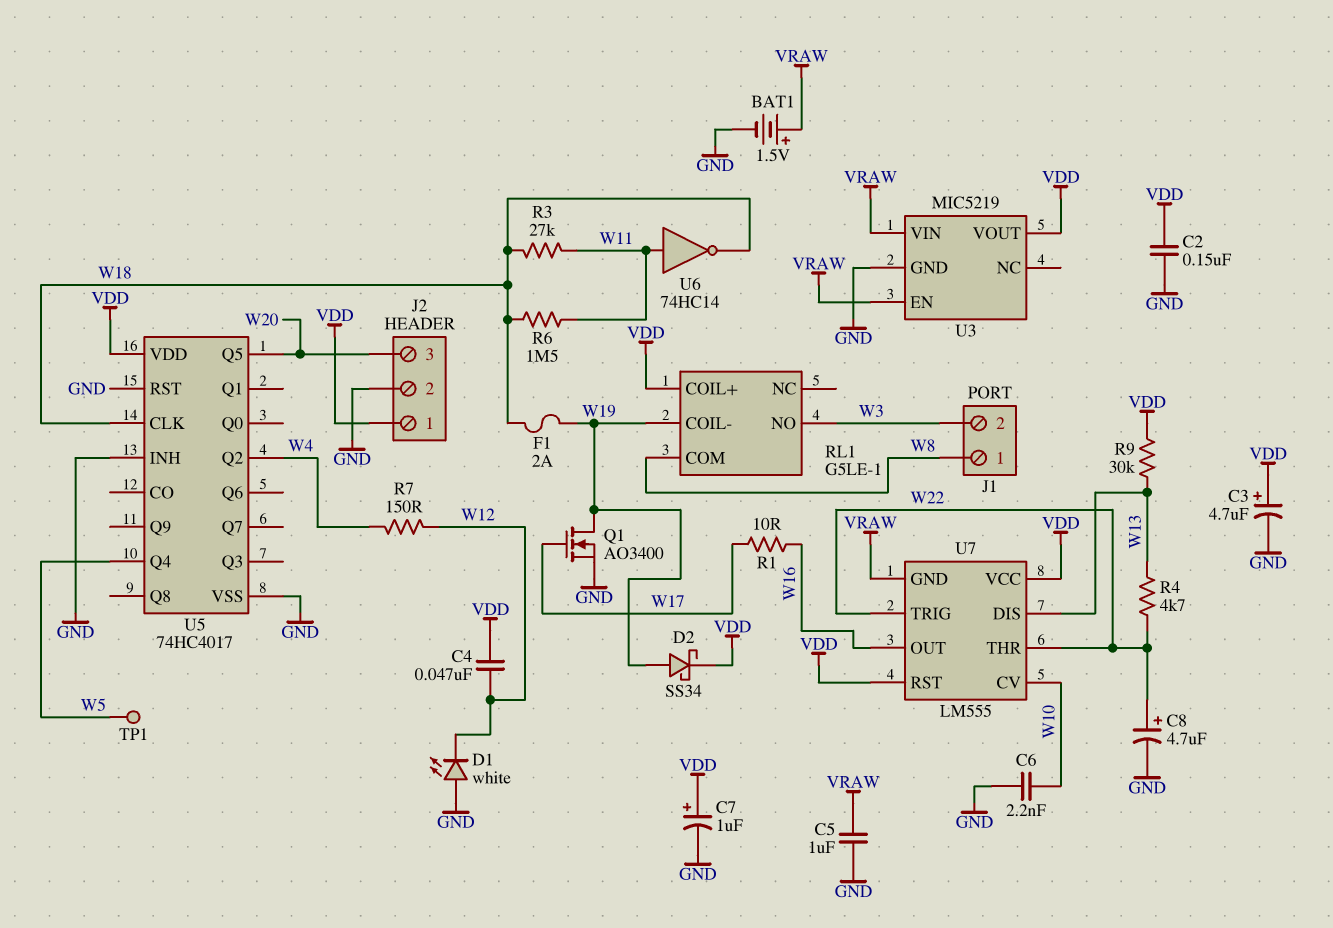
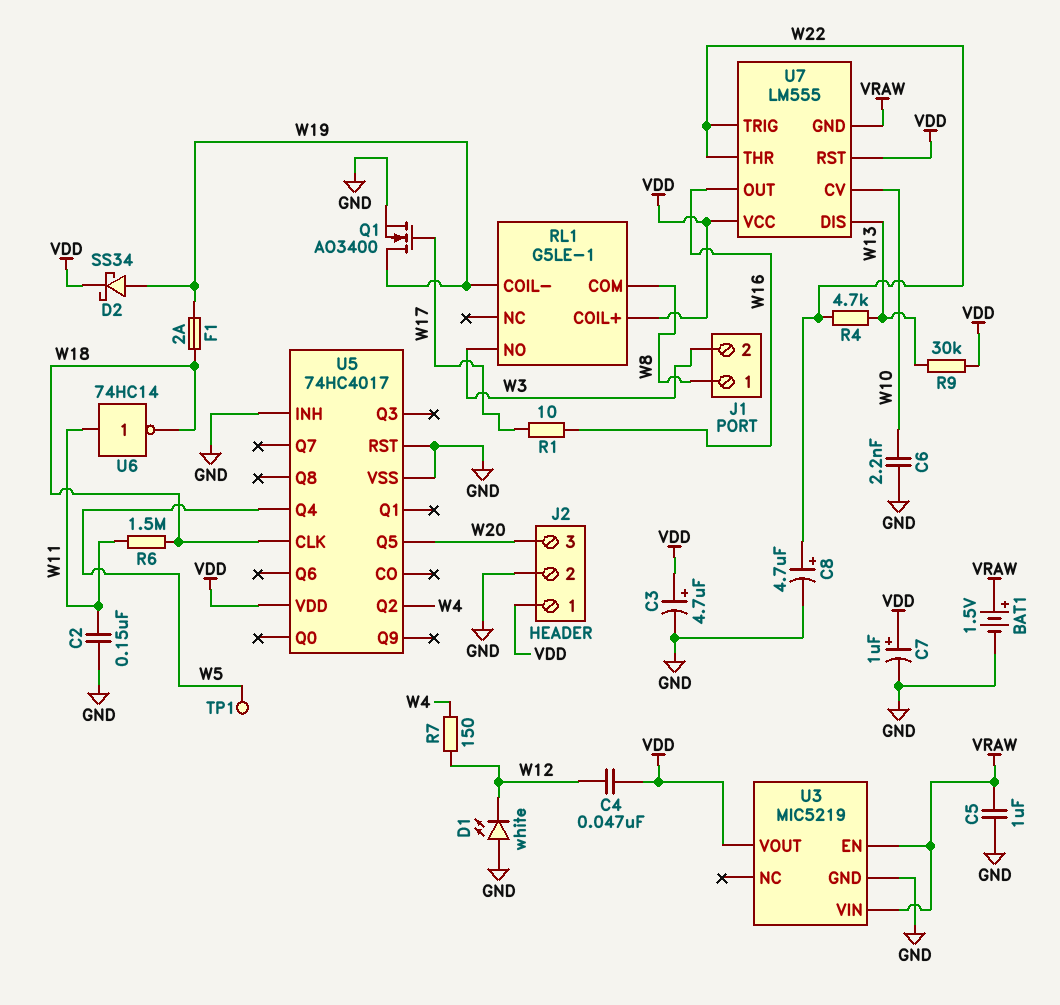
C2: 150nF (GND, VDD) -> 150nF (GND, W11)
R3: 27k (W11, W18) -> none

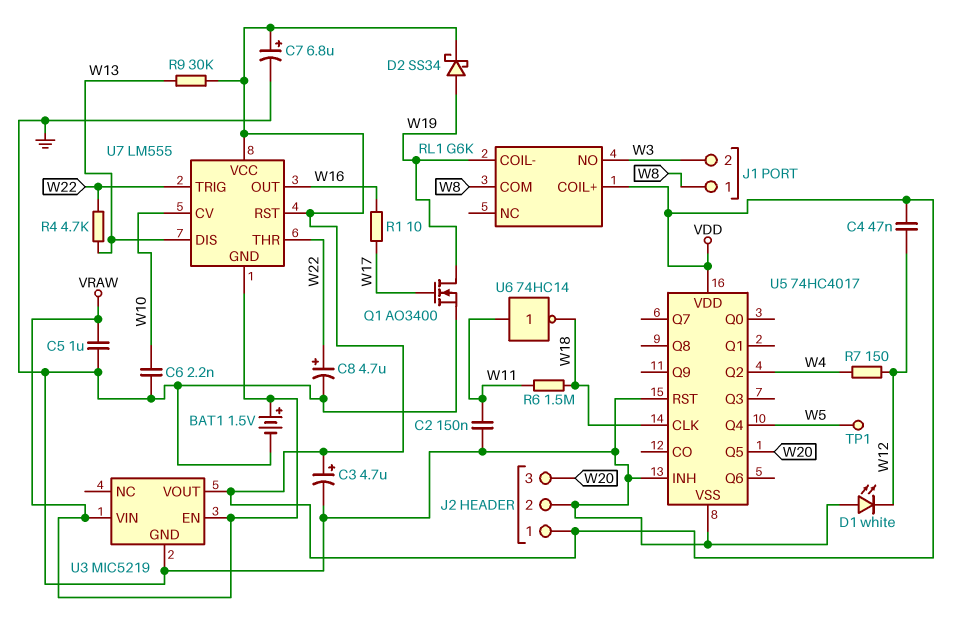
C7: 1uF (plus VDD, minus GND) -> 6.8uF (plus VDD, minus GND)
F1: 2A (W18, W19) -> none
RL1: G5LE-1 -> G6K

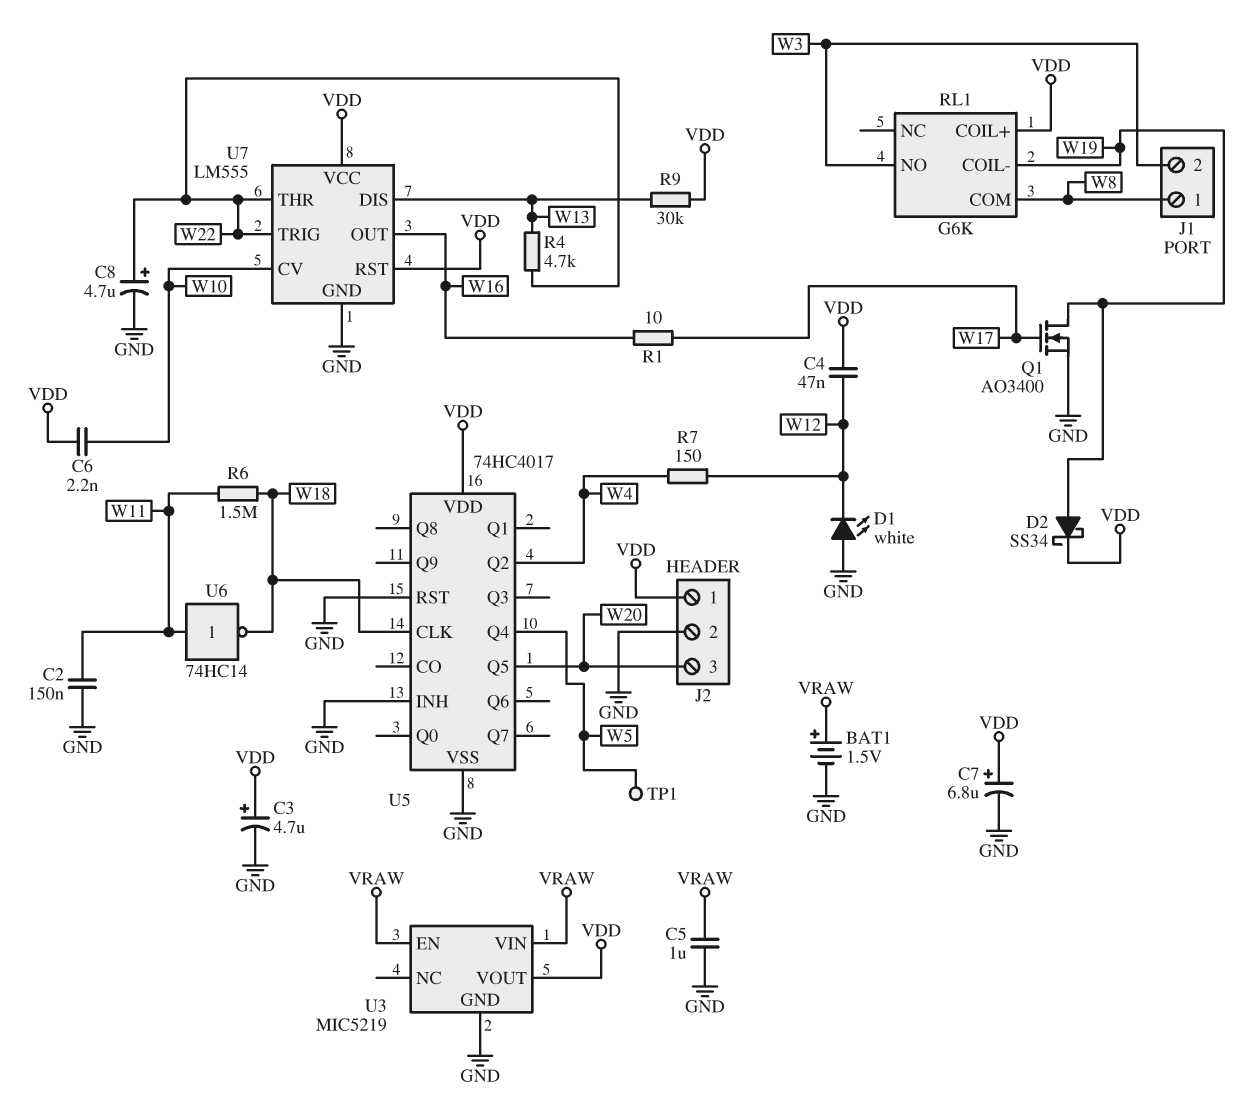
C6: 2.2nF (GND, W10) -> 2.2nF (VDD, W10)
U7 pin GND: VRAW -> GND

